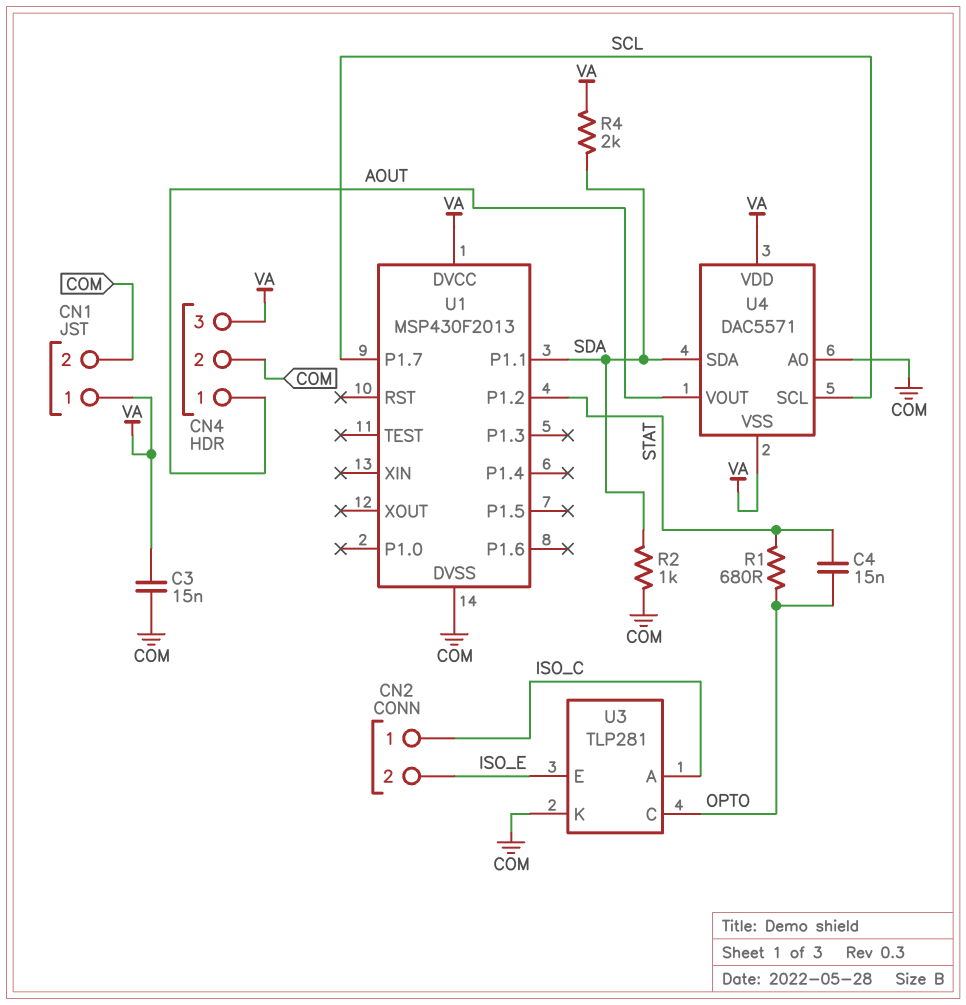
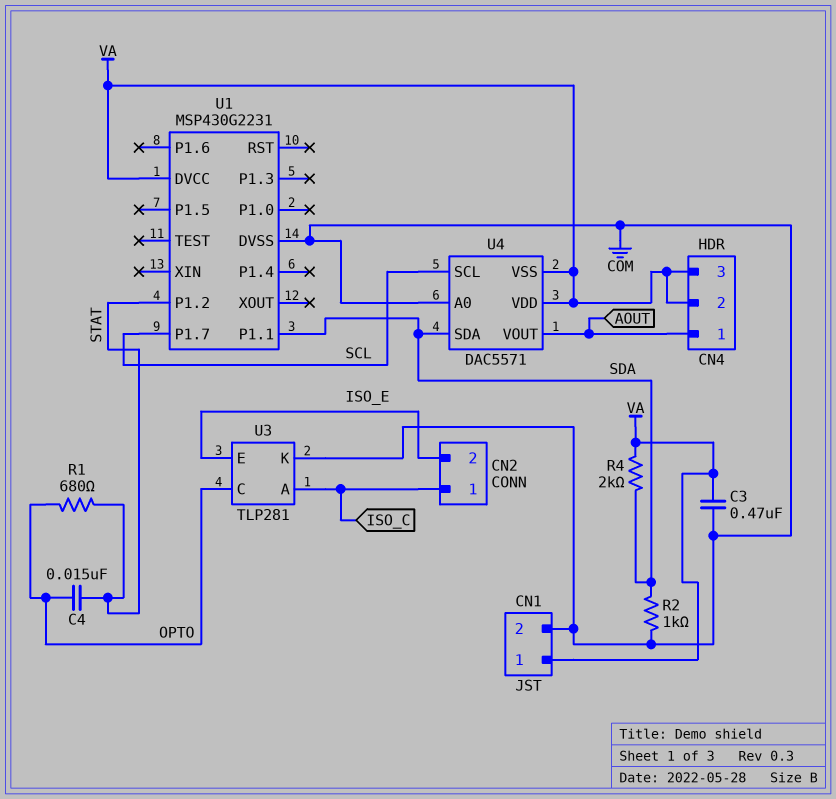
C3: 15nF (COM, VA) -> 470nF (COM, VA)
CN4 pin 2: COM -> VA
U1: MSP430F2013 -> MSP430G2231

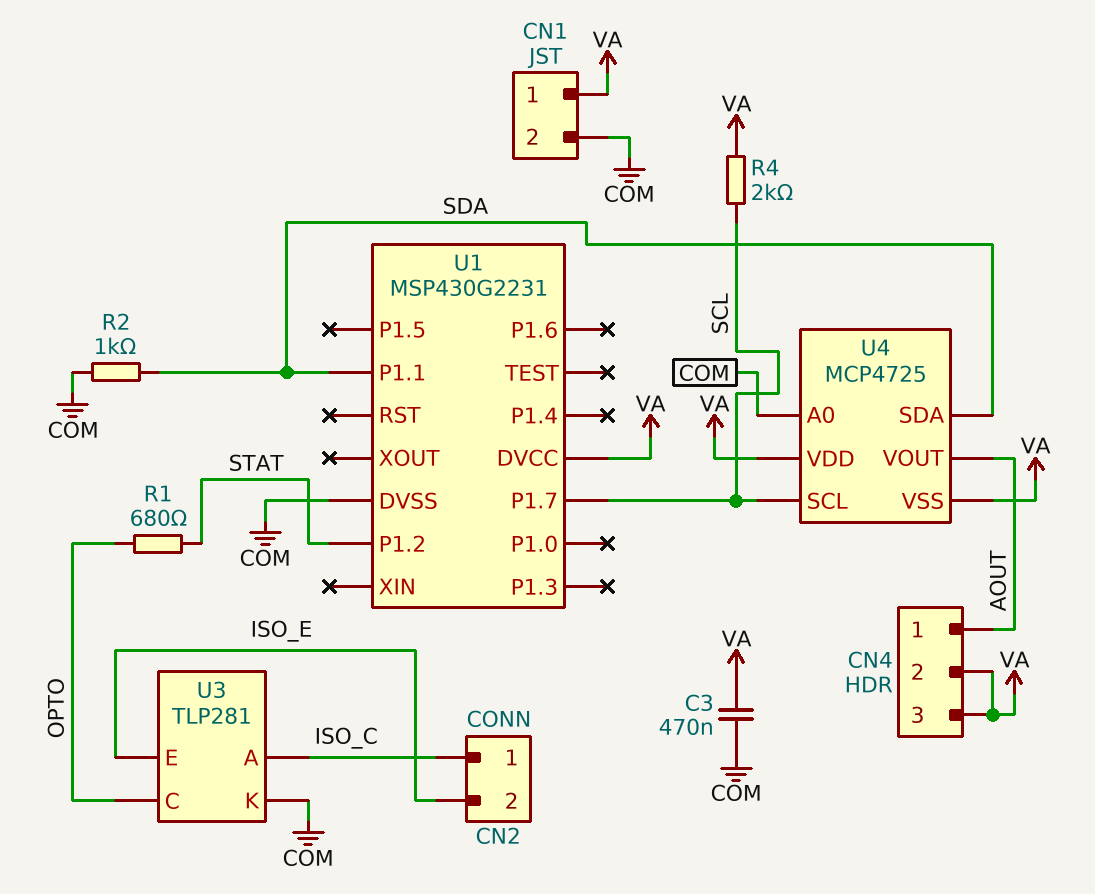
C4: 15nF (OPTO, STAT) -> none
R4: 2k (SDA, VA) -> 2k (SCL, VA)
U4: DAC5571 -> MCP4725

